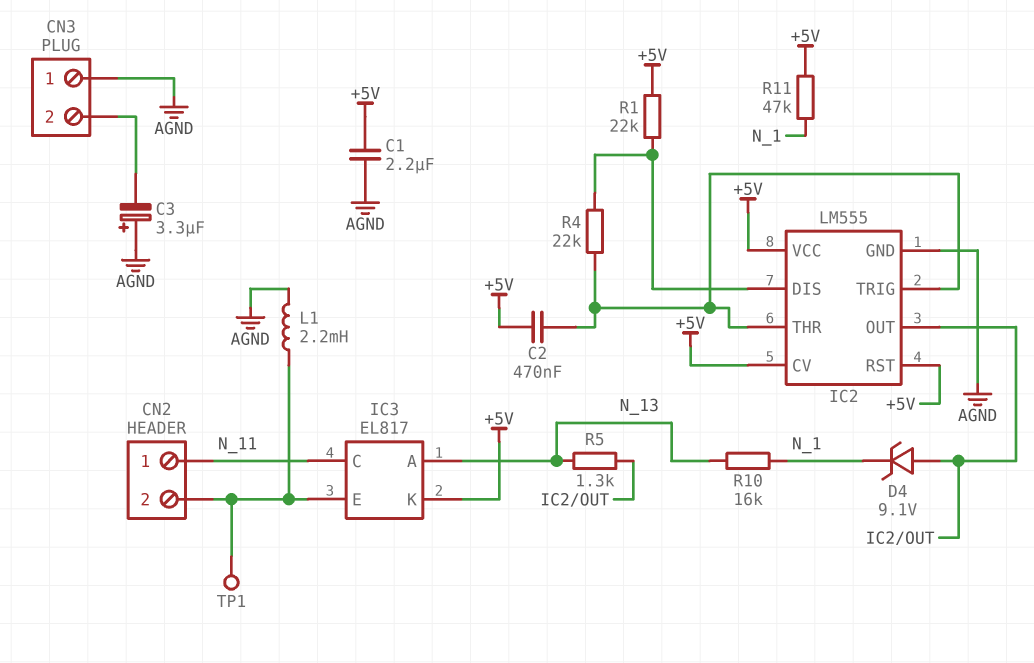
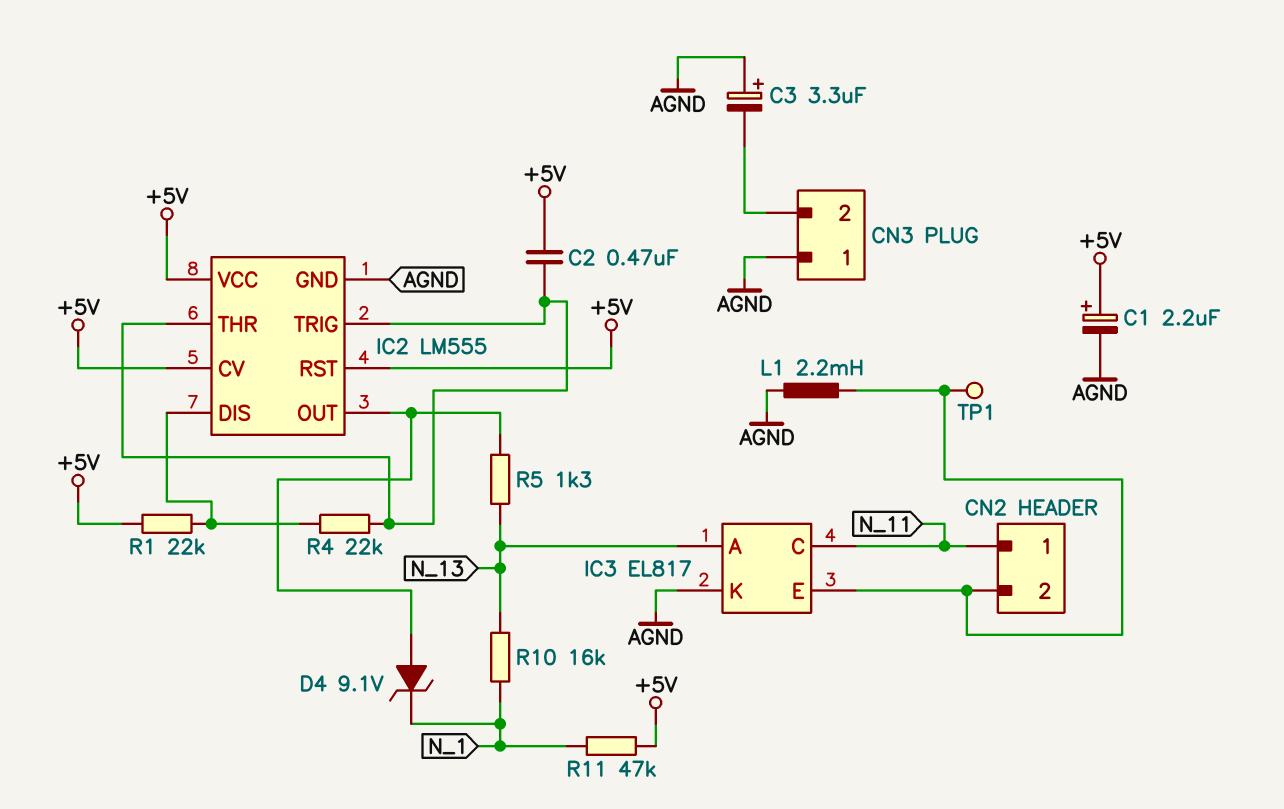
C1: 2.2uF (+5V, AGND) -> 2.2uF (plus +5V, minus AGND)
IC3 pin K: +5V -> AGND

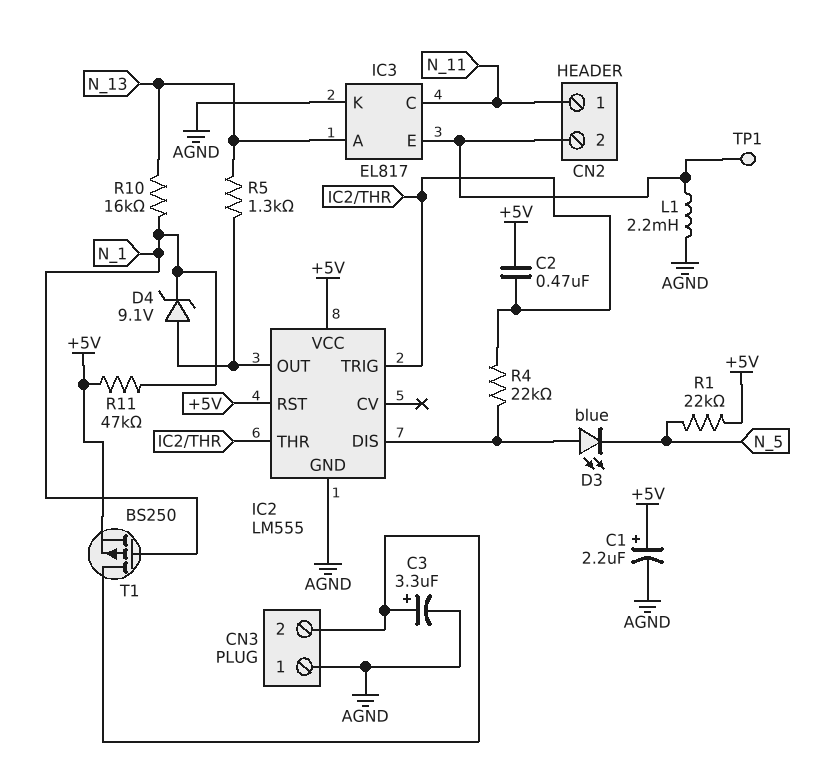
C3: 3.3uF (plus AGND, minus CN3/2) -> 3.3uF (plus CN3/2, minus AGND)
D3: none -> LED blue (A IC2/DIS, K N_5)
IC2 pin CV: +5V -> none
R1: 22k (+5V, IC2/DIS) -> 22k (+5V, N_5)
T1: none -> PMOS BS250 (G N_1, D CN3/2, S +5V)

